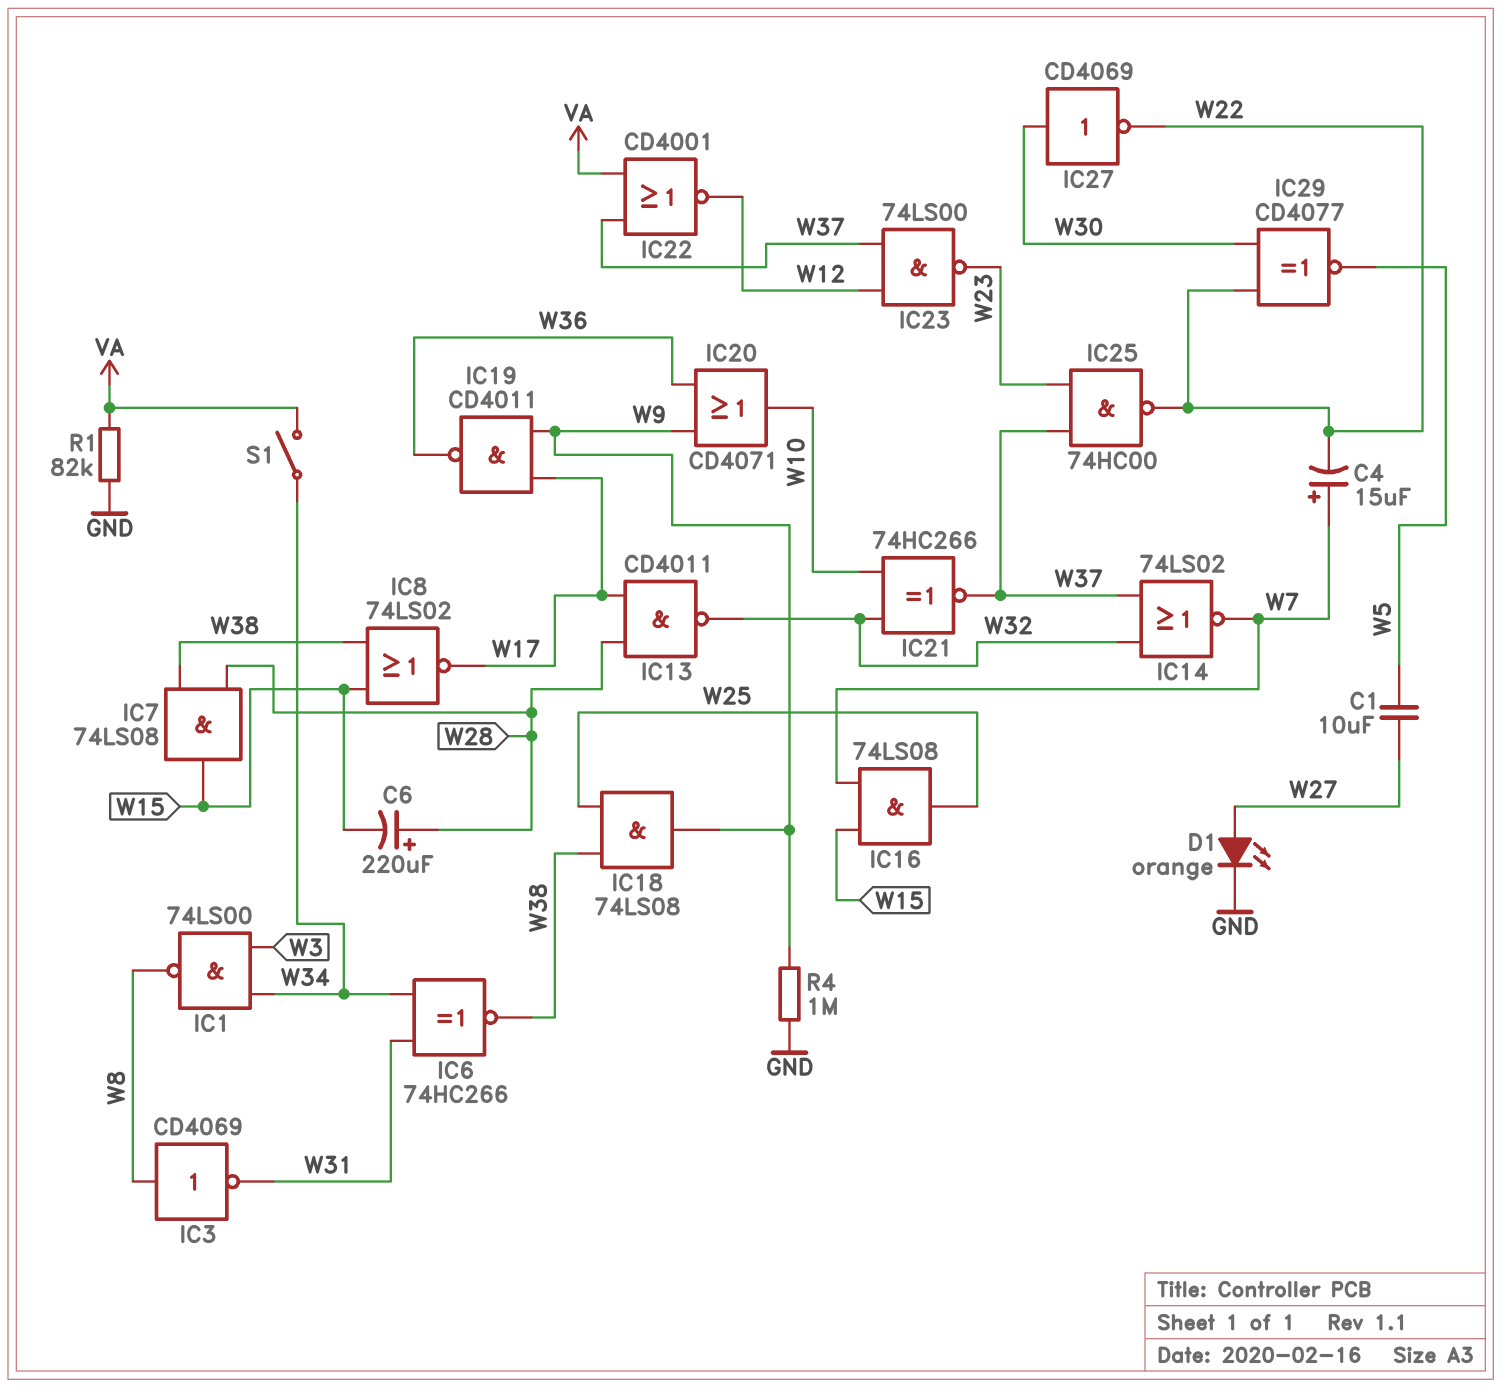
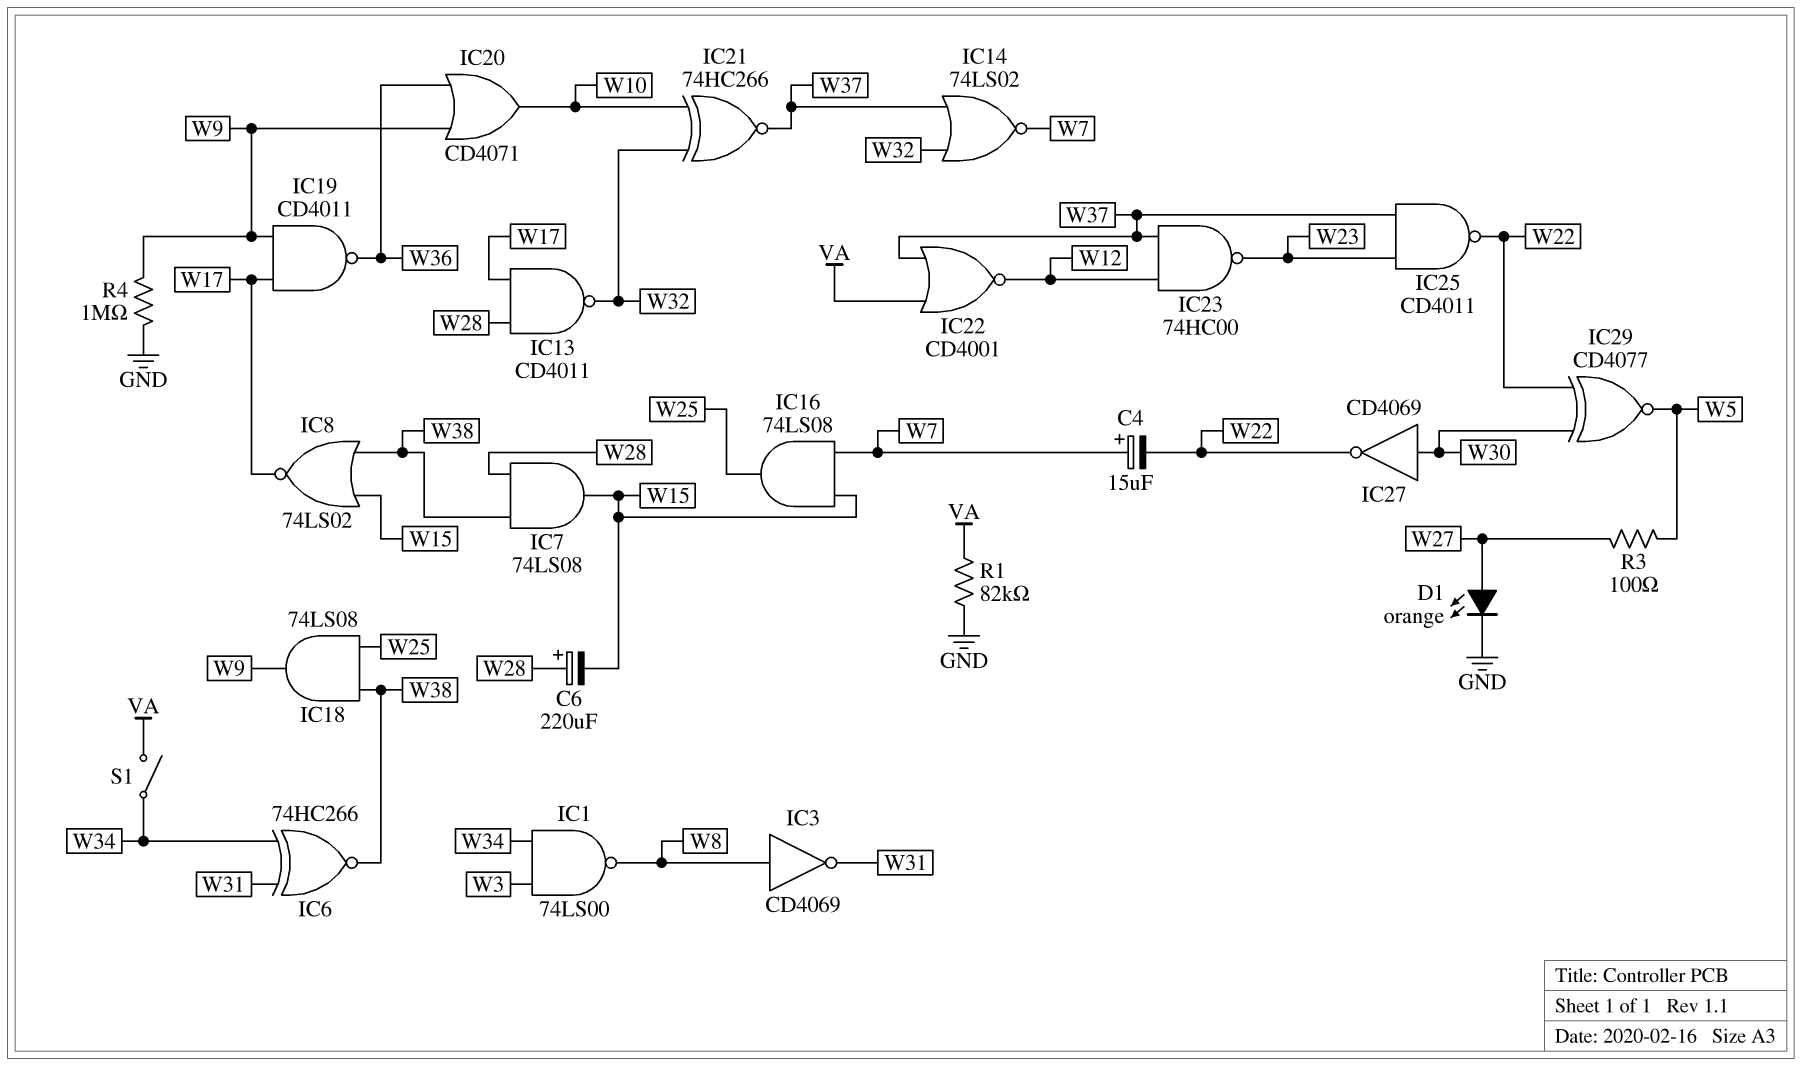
C1: 10uF (W5, W27) -> none
IC23: NAND 74LS00 (in W12, in W37, out W23) -> NAND 74HC00 (in W12, in W37, out W23)
IC25: NAND 74HC00 (in W23, in W37, out W22) -> NAND CD4011 (in W23, in W37, out W22)
R3: none -> 100 (W5, W27)

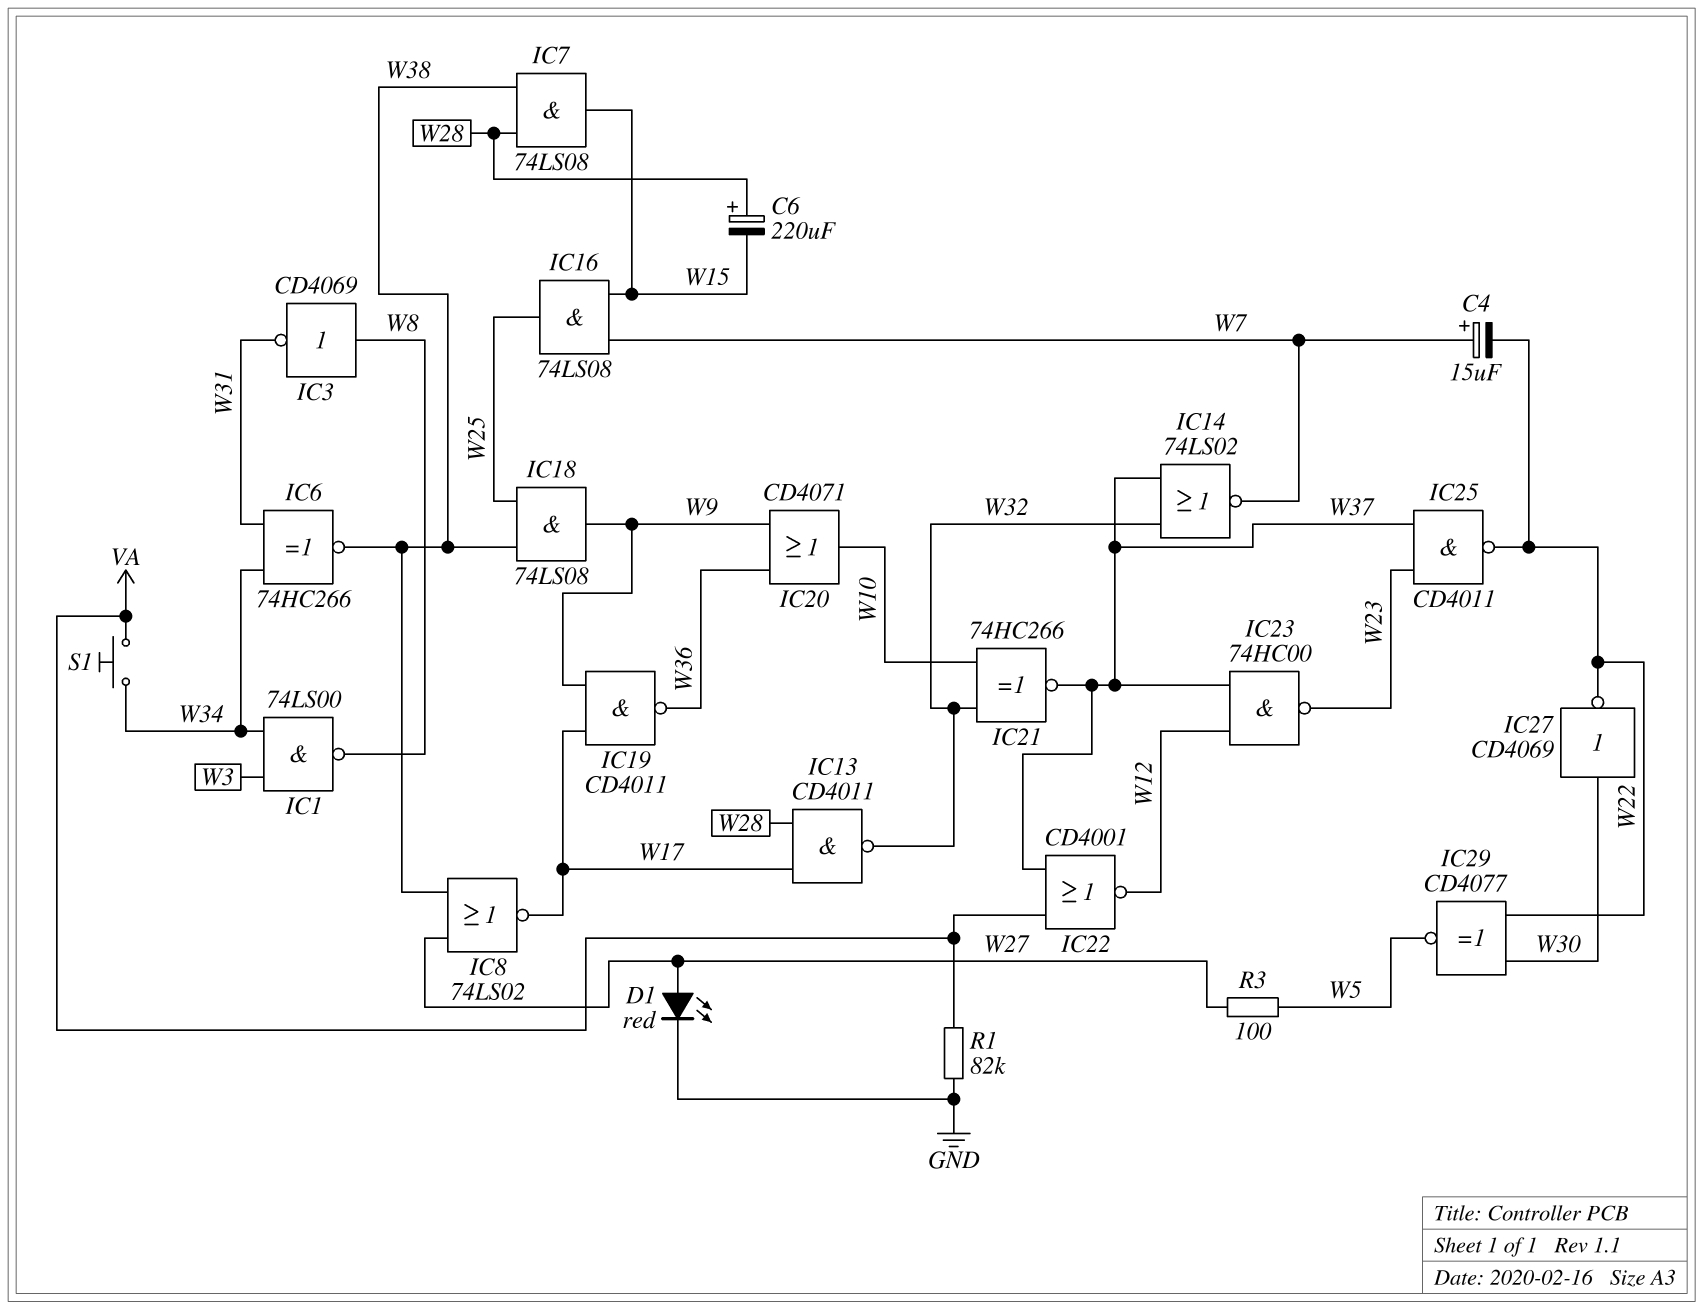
D1: LED orange (A W27, K GND) -> LED red (A W27, K GND)
IC8: NOR 74LS02 (in W15, in W38, out W17) -> NOR 74LS02 (in W27, in W38, out W17)
R4: 1M (GND, W9) -> none
S1: switch (VA, W34) -> button (VA, W34)

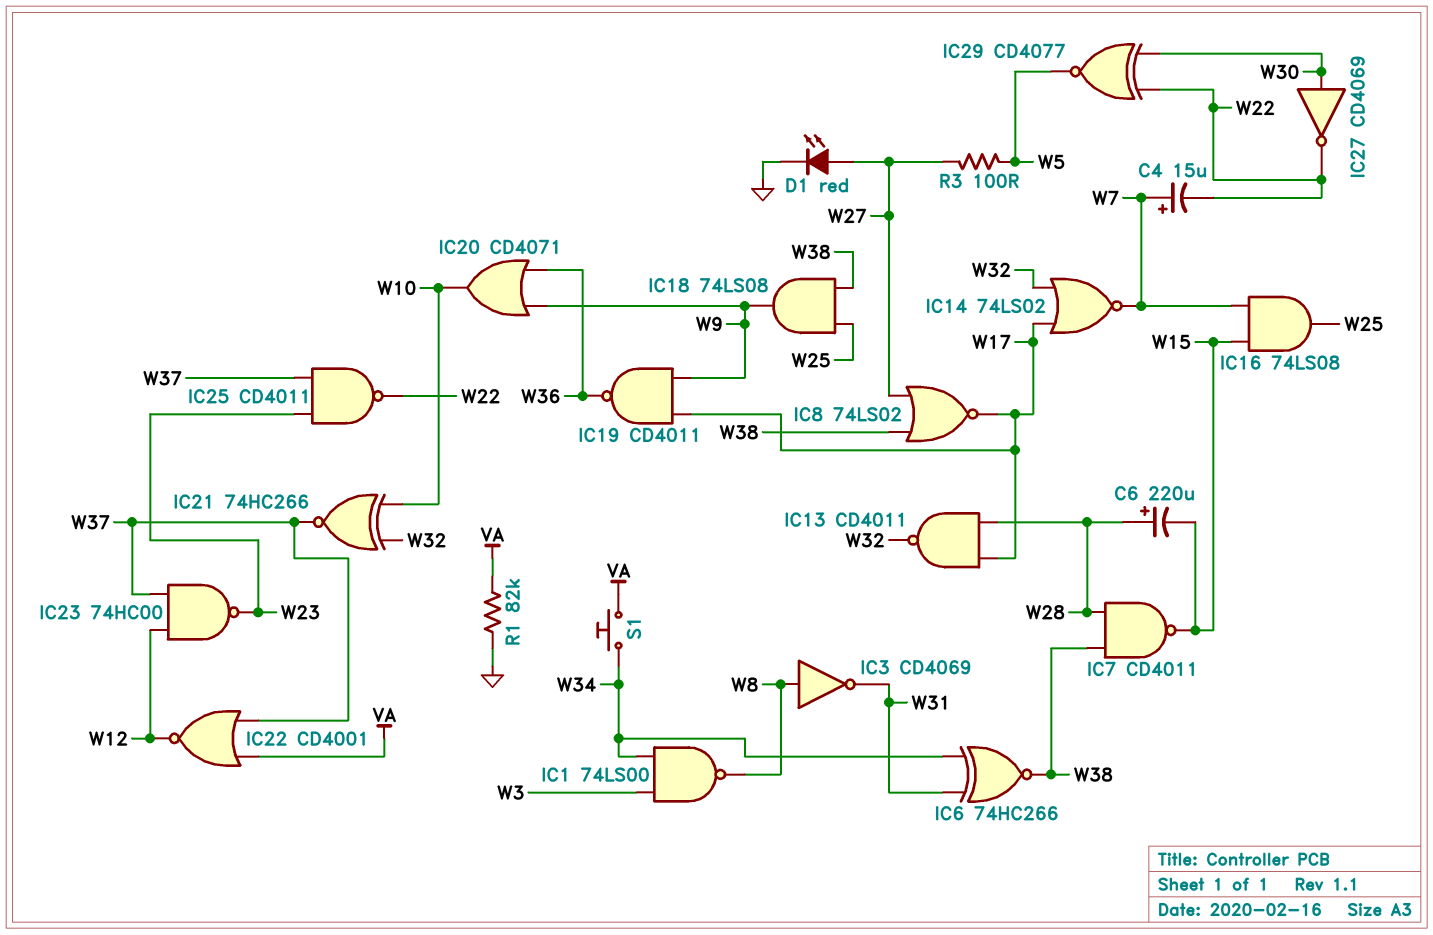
IC7: AND 74LS08 (in W28, in W38, out W15) -> NAND CD4011 (in W28, in W38, out W15)
IC14: NOR 74LS02 (in W32, in W37, out W7) -> NOR 74LS02 (in W17, in W32, out W7)

